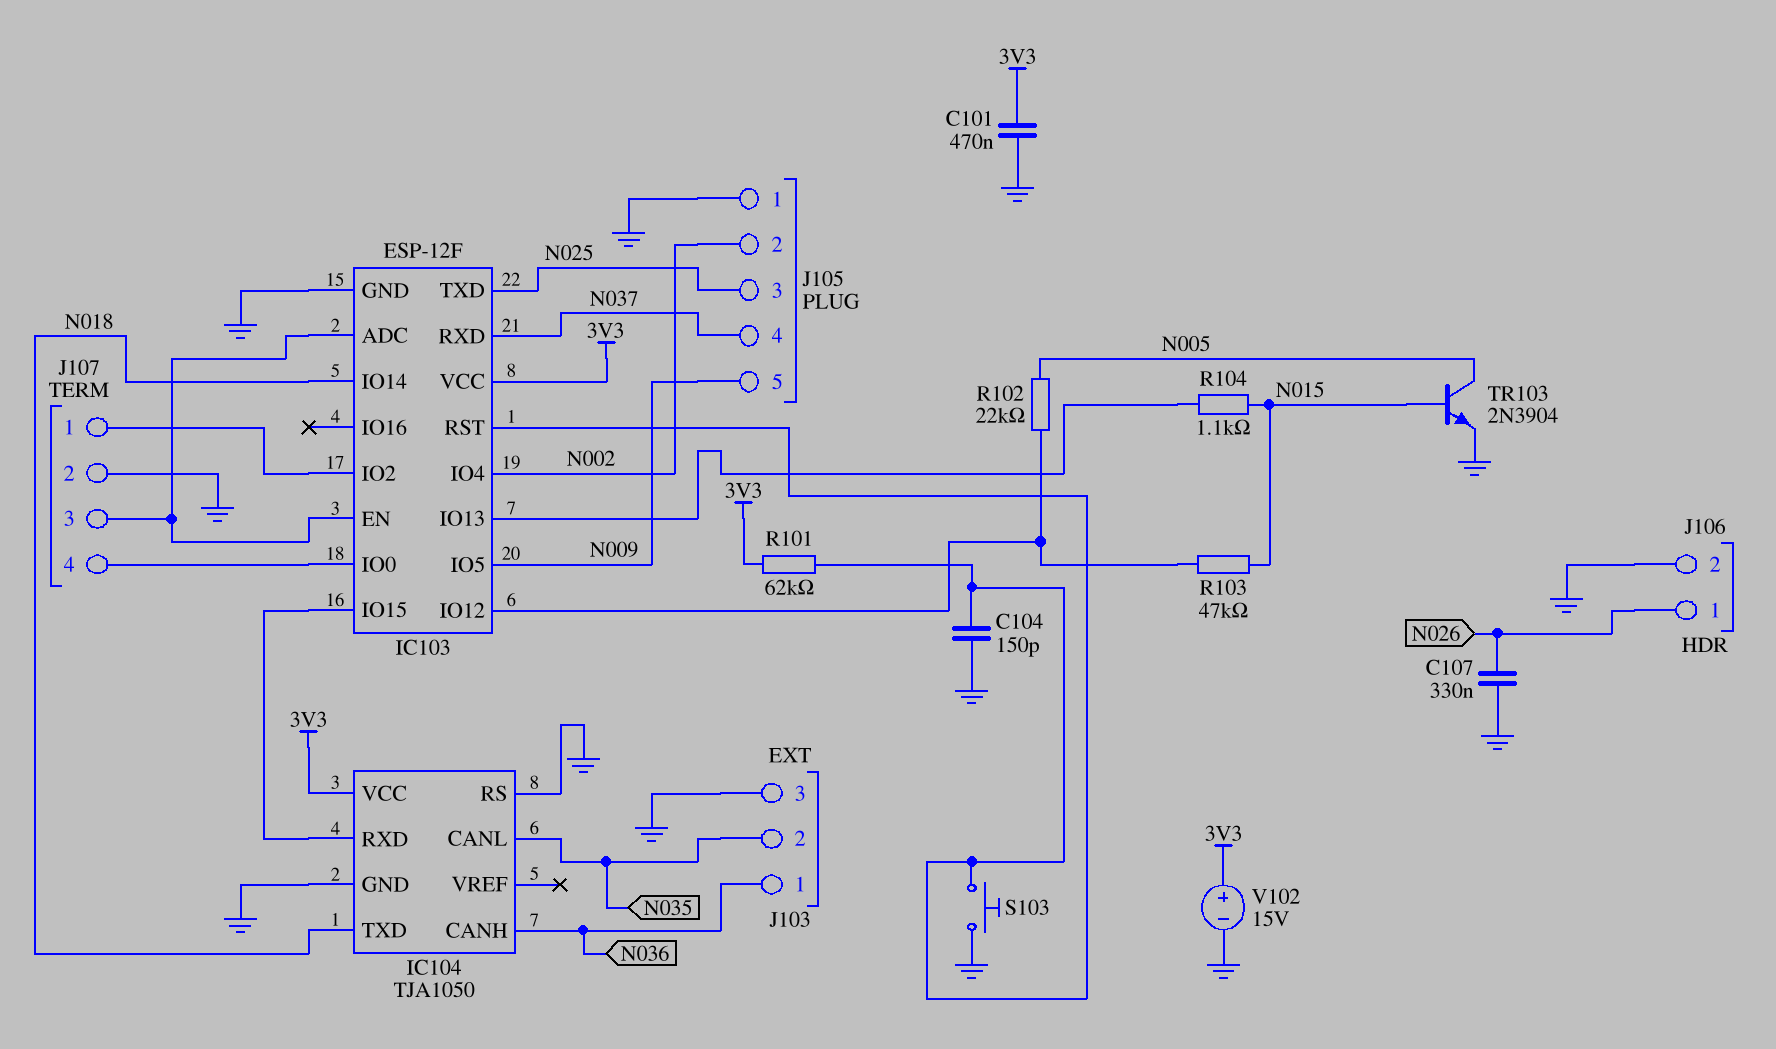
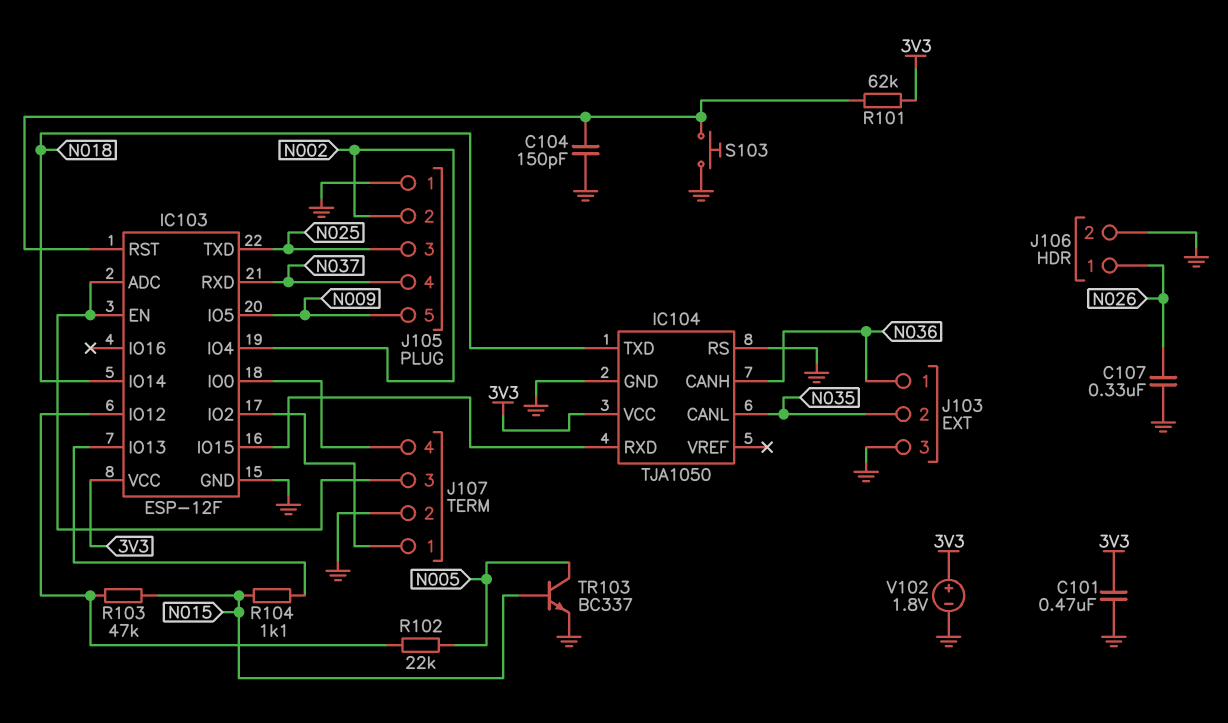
TR103: NPN 2N3904 (B N015, C N005, E GND) -> NPN BC337 (B N015, C N005, E GND)
V102: 15V (plus 3V3, minus GND) -> 1.8V (plus 3V3, minus GND)

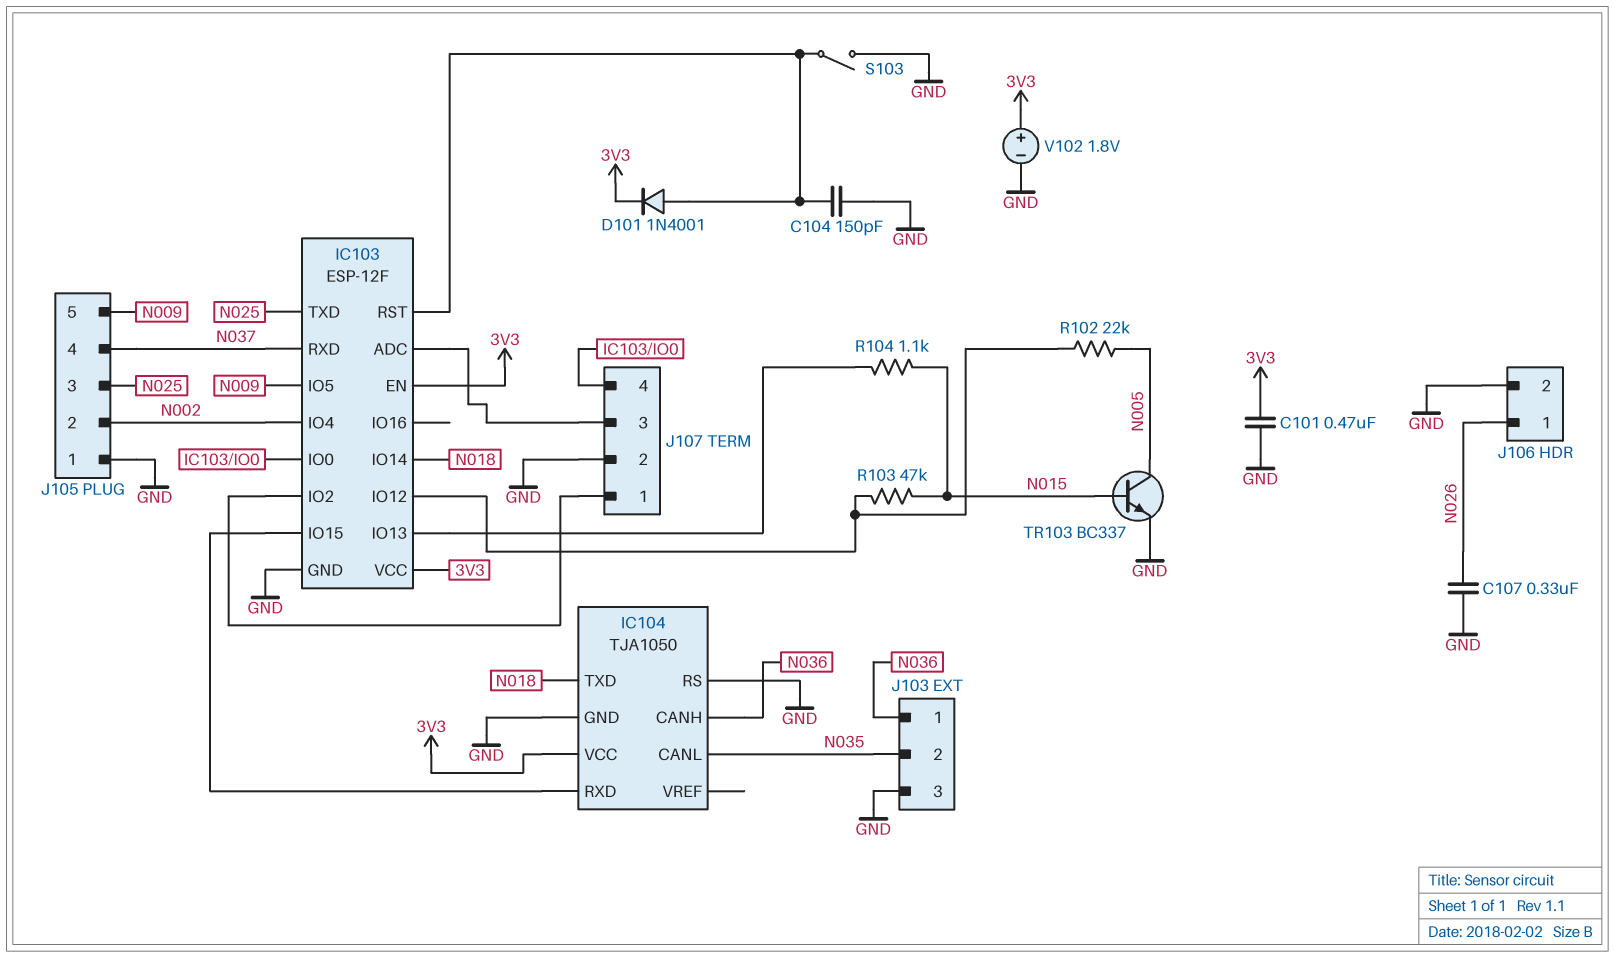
D101: none -> diode 1N4001 (A IC103/RST, K 3V3)
IC103 pin EN: IC103/ADC -> 3V3
R101: 62k (3V3, IC103/RST) -> none
S103: button (GND, IC103/RST) -> switch (GND, IC103/RST)

